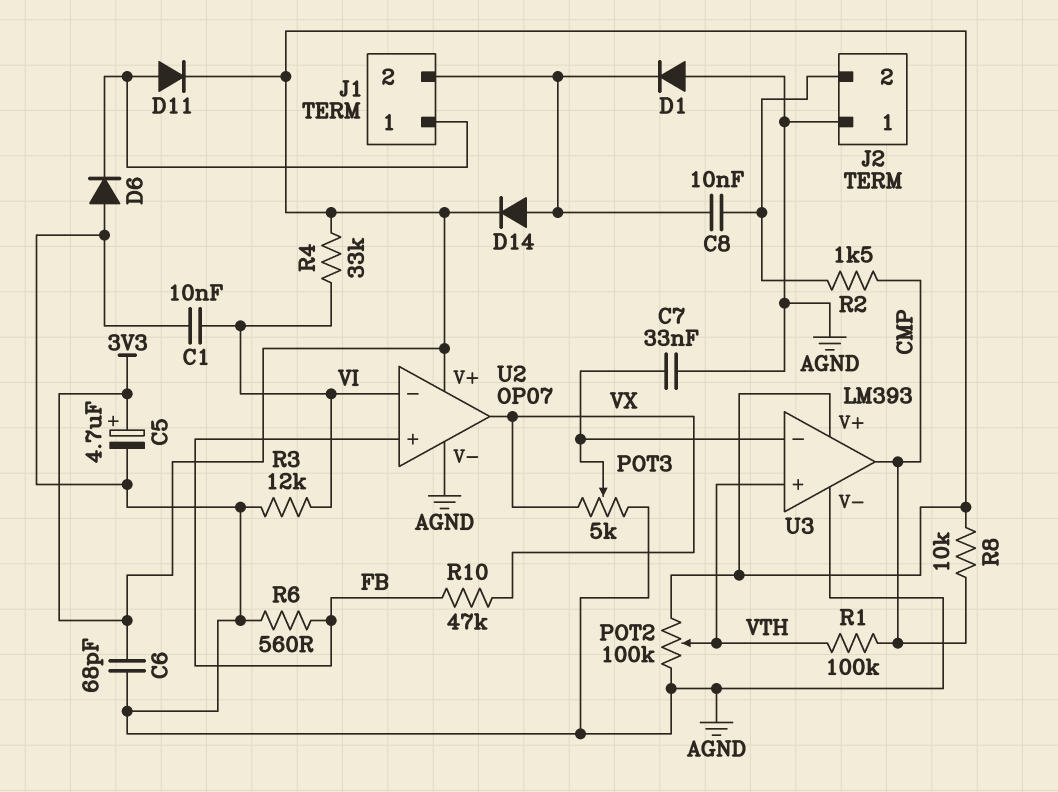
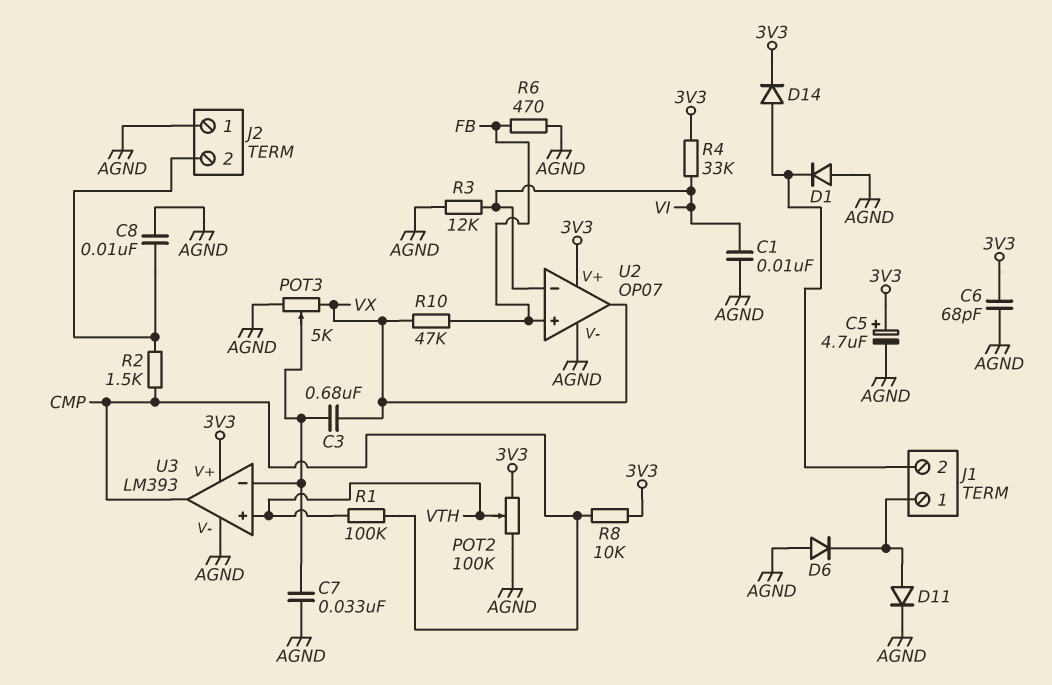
C3: none -> 680nF (U3/in-, VX)
C8: 10nF (J1/2, J2/2) -> 10nF (AGND, J2/2)
D11: diode (A J1/1, K 3V3) -> diode (A J1/1, K AGND)
R6: 560 (AGND, FB) -> 470 (AGND, FB)

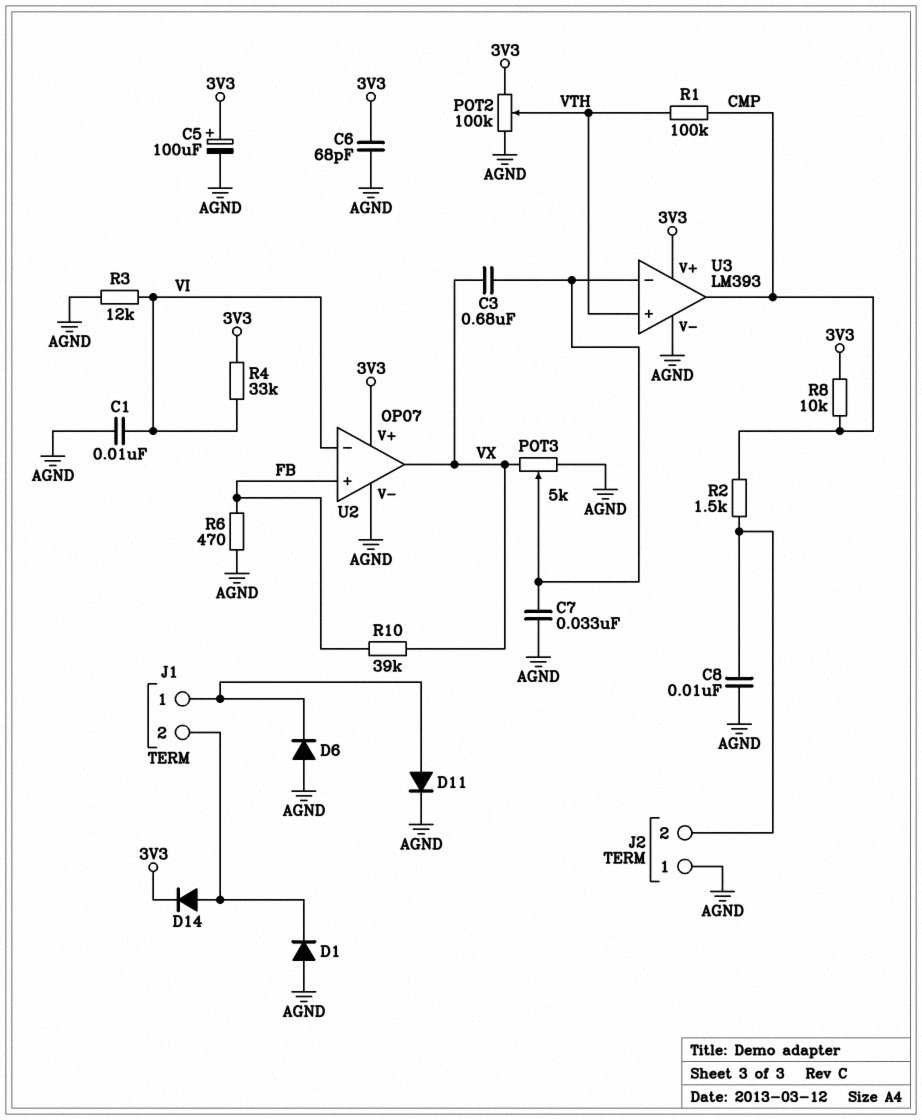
C5: 4.7uF (plus 3V3, minus AGND) -> 100uF (plus 3V3, minus AGND)
R10: 47k (FB, VX) -> 39k (FB, VX)

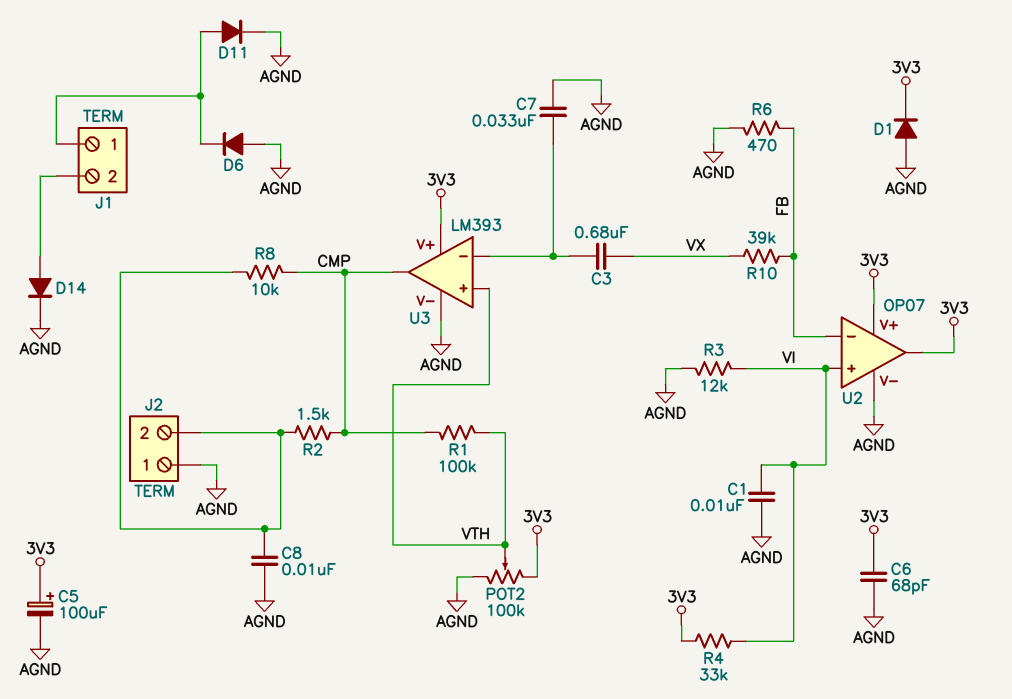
D1: diode (A AGND, K J1/2) -> diode (A AGND, K 3V3)
D14: diode (A J1/2, K 3V3) -> diode (A J1/2, K AGND)
POT3: 5k (AGND, VX, wiper U3/in-) -> none
R8: 10k (3V3, CMP) -> 10k (CMP, J2/2)
U2 pin in+: FB -> VI
U2 pin in-: VI -> FB
U2 pin out: VX -> 3V3

